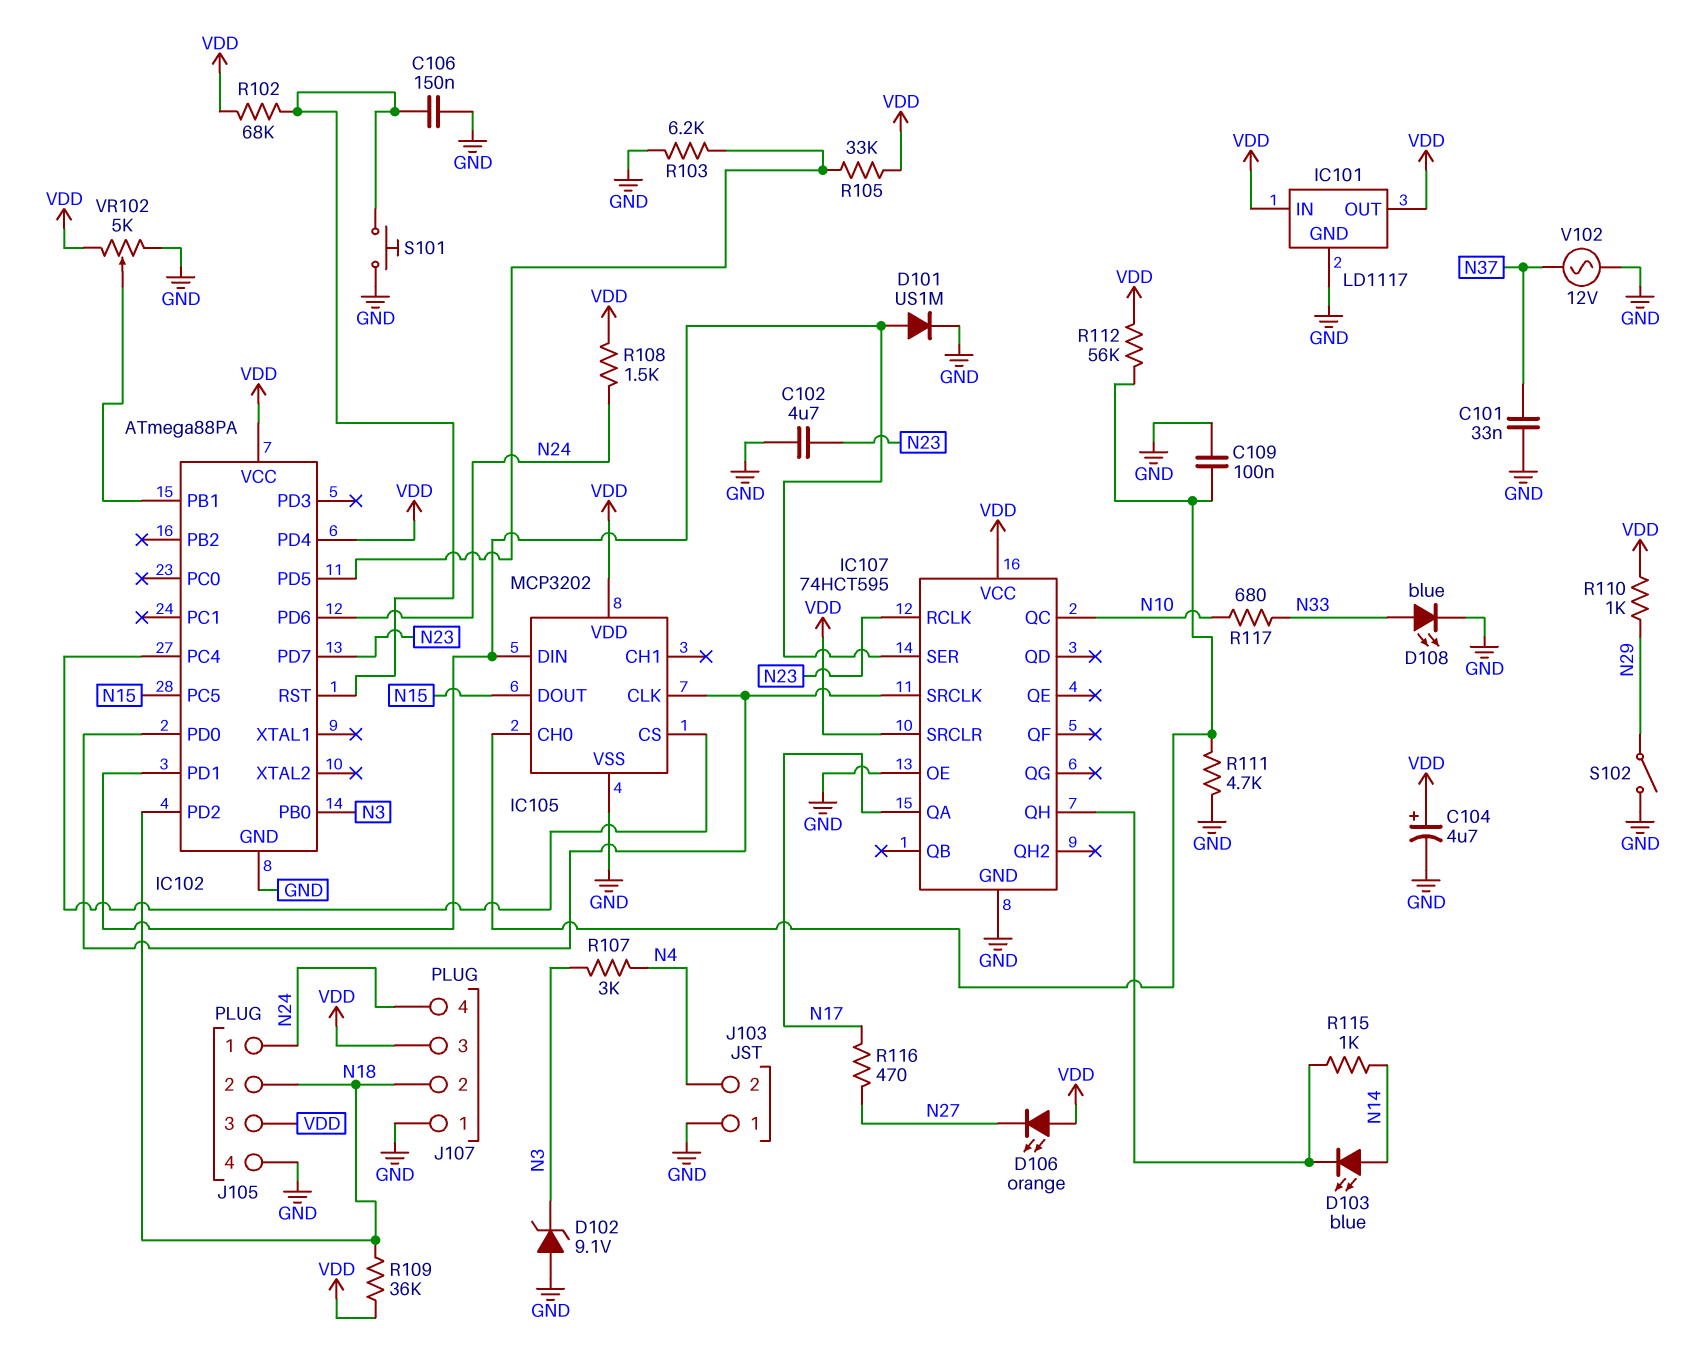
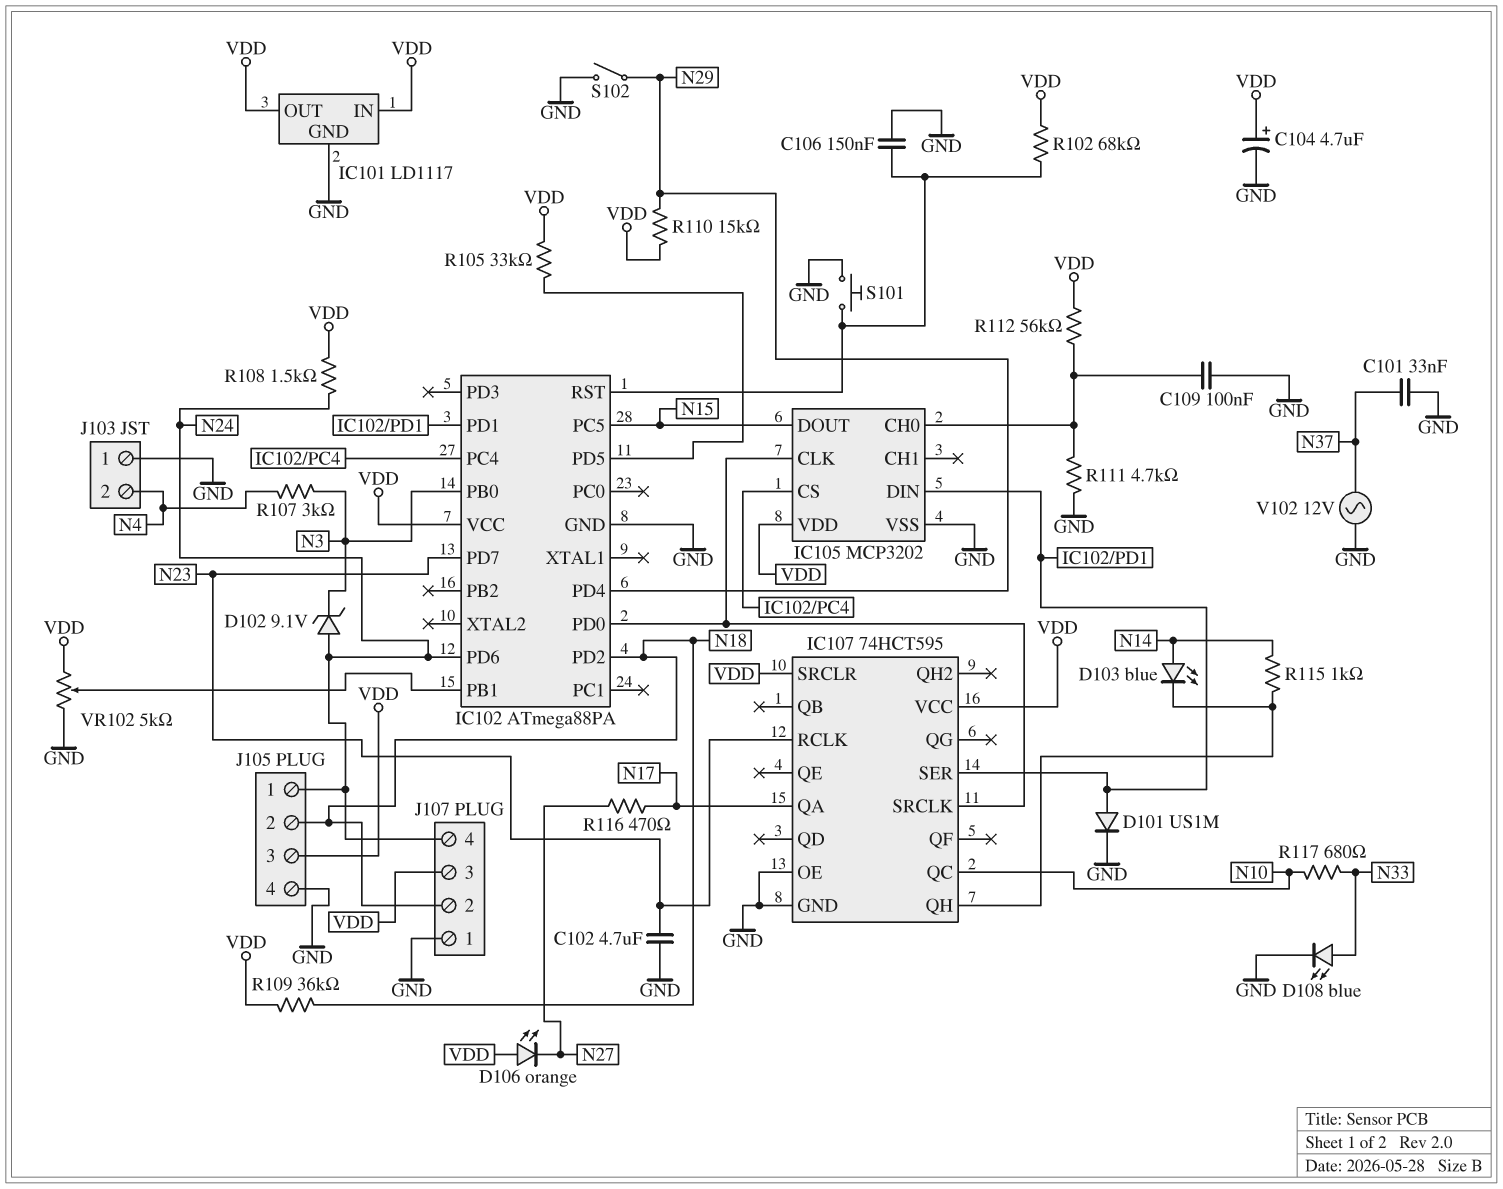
D102: zener 9.1V (A GND, K N3) -> zener 9.1V (A N24, K N3)
IC102 pin PD4: VDD -> N29
R103: 6.2k (GND, IC102/PD5) -> none
R110: 1k (N29, VDD) -> 15k (N29, VDD)

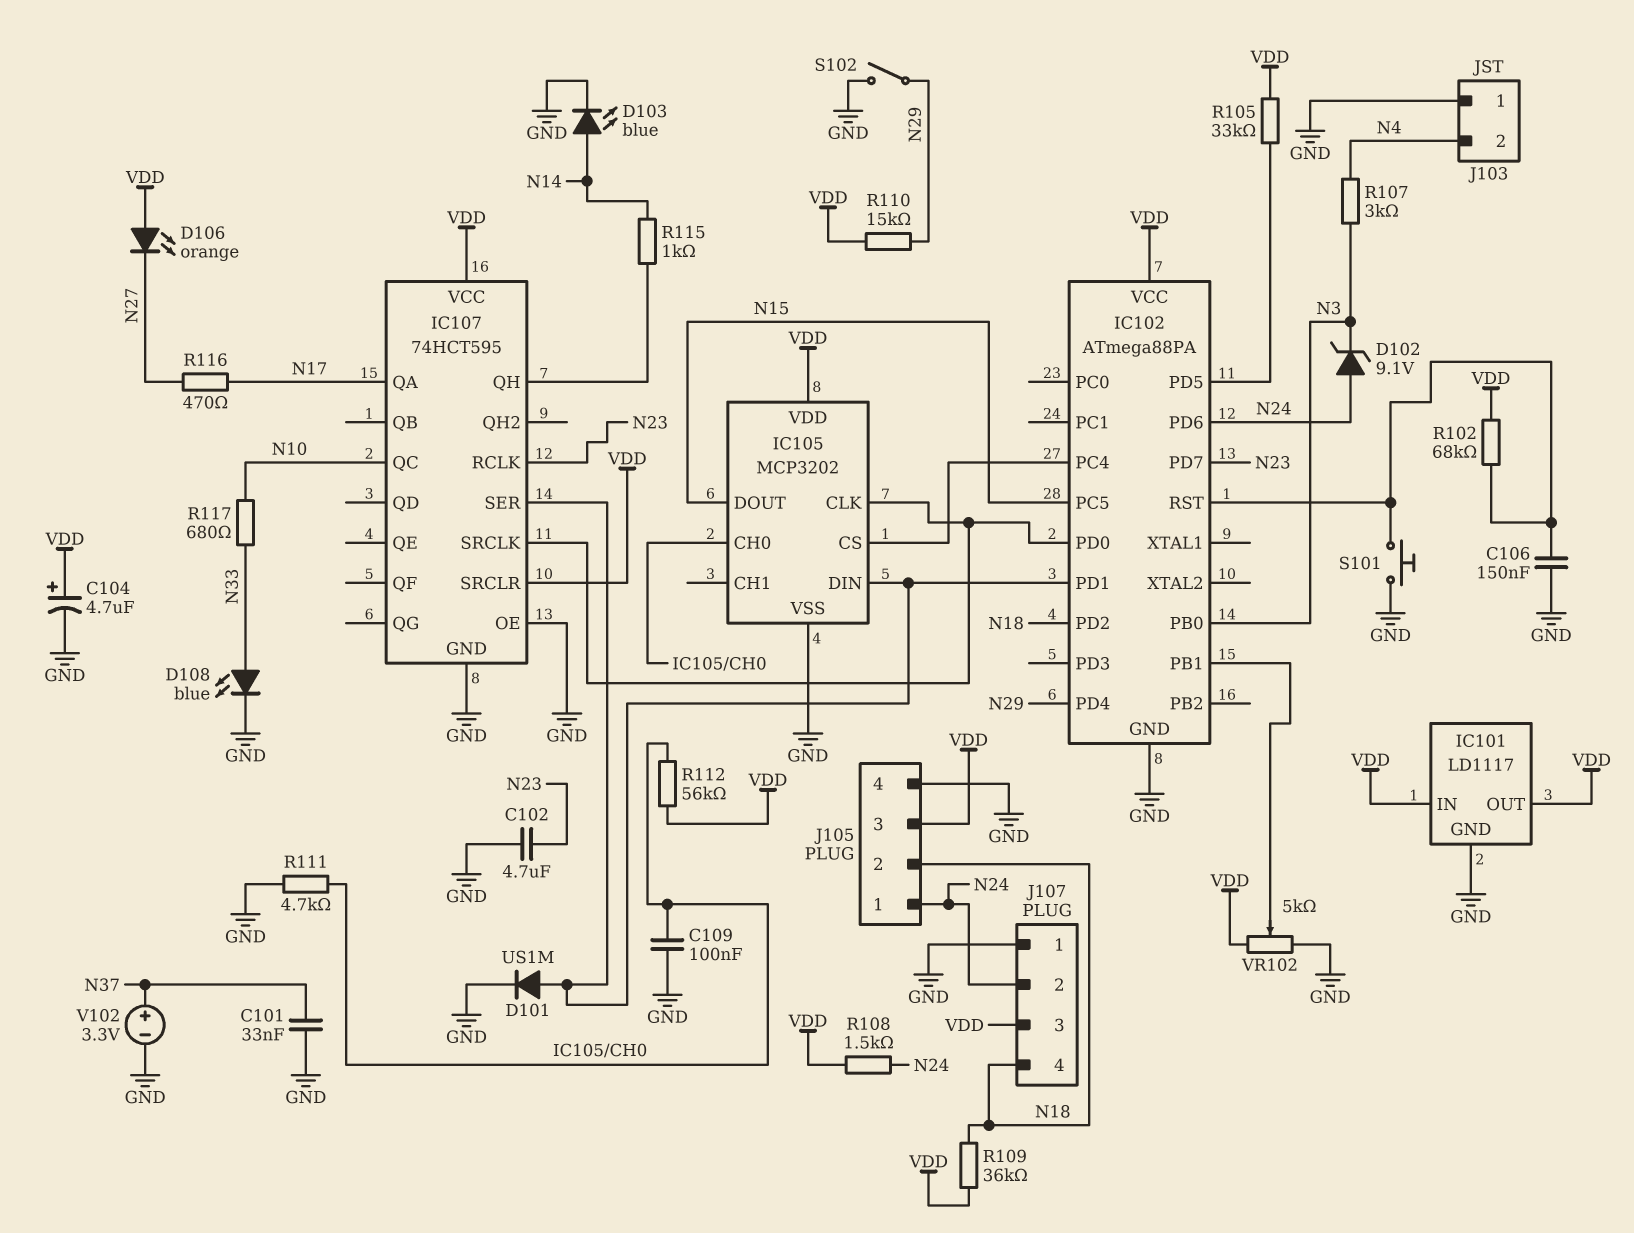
D103: LED blue (A N14, K IC107/QH) -> LED blue (A N14, K GND)
J107 pin 2: N18 -> N24
J107 pin 4: N24 -> N18
V102: AC 12V (GND, N37) -> 3.3V (plus N37, minus GND)

